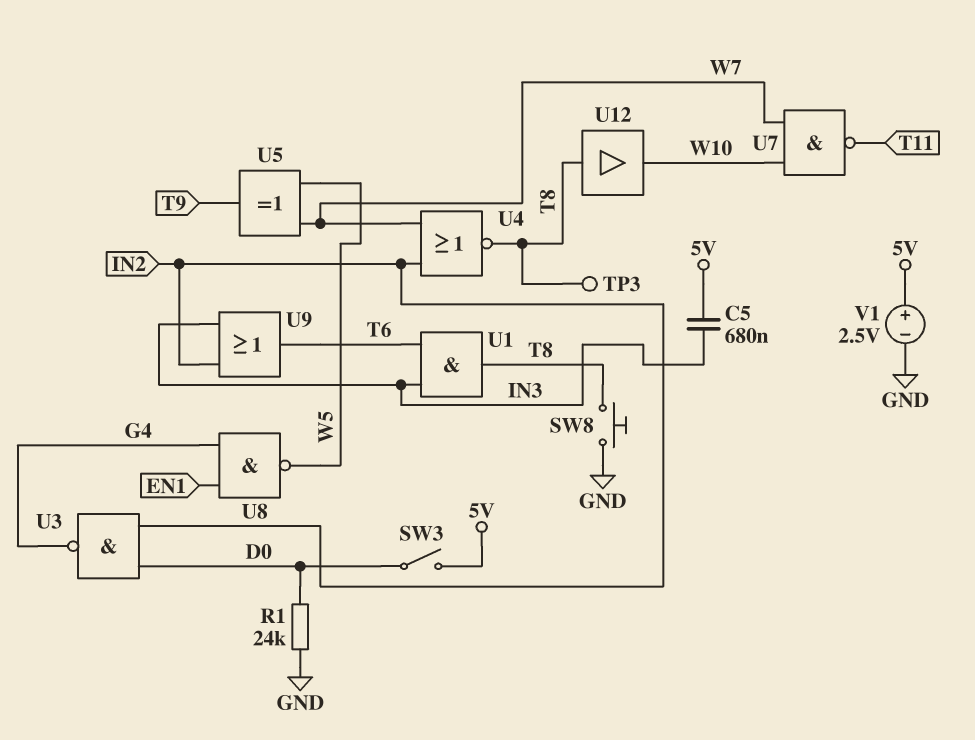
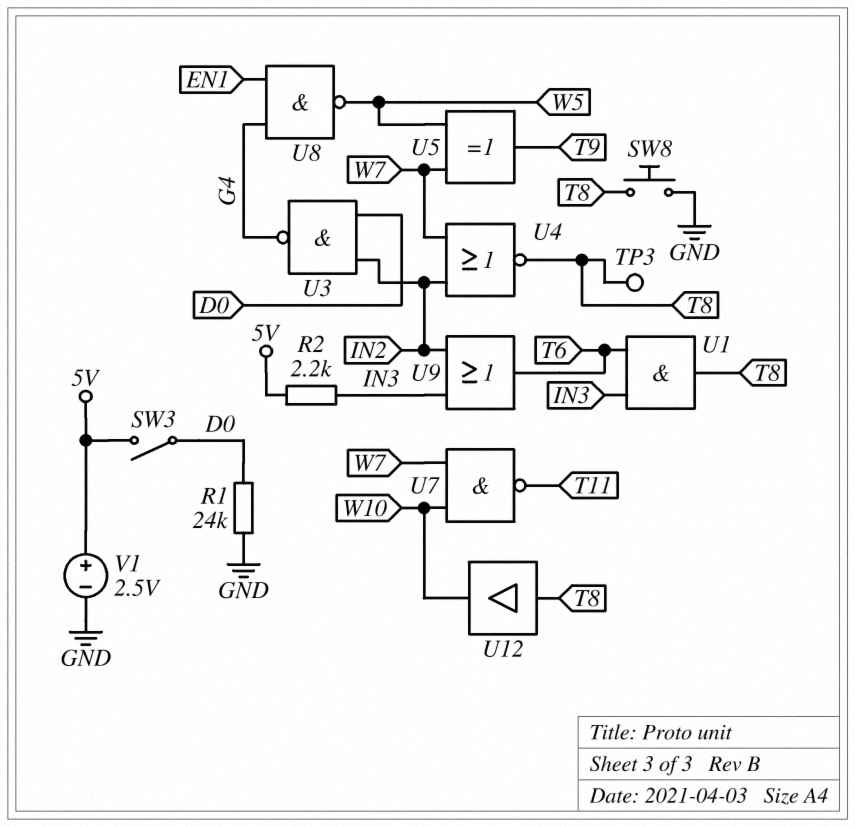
C5: 680nF (5V, IN3) -> none
R2: none -> 2.2k (5V, IN3)

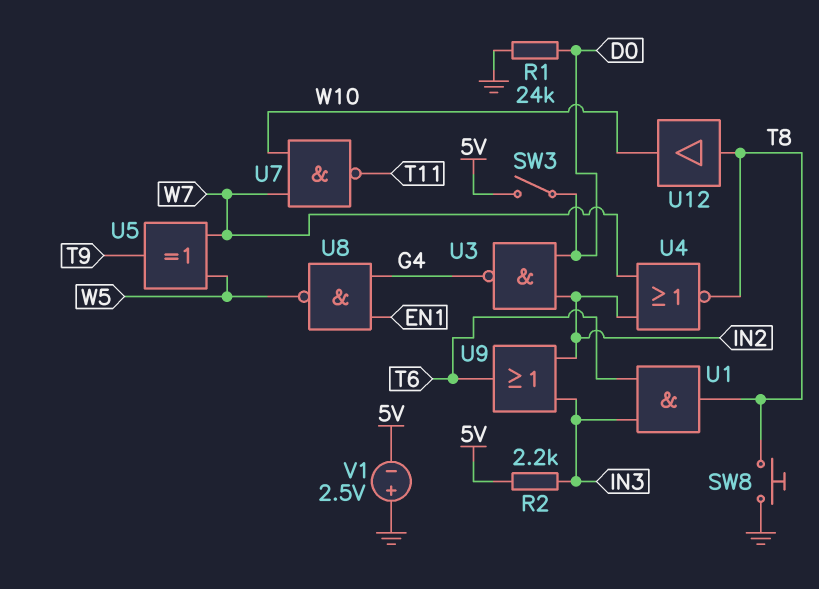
TP3: test point (T8) -> none
V1: 2.5V (plus 5V, minus GND) -> 2.5V (plus GND, minus 5V)

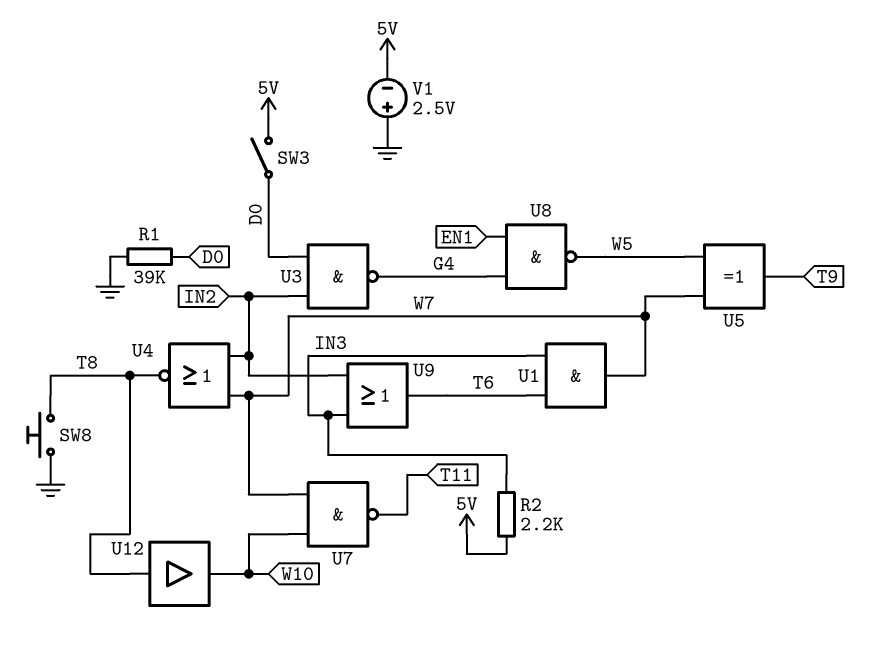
R1: 24k (D0, GND) -> 39k (D0, GND)
U1: AND (in IN3, in T6, out T8) -> AND (in IN3, in T6, out W7)

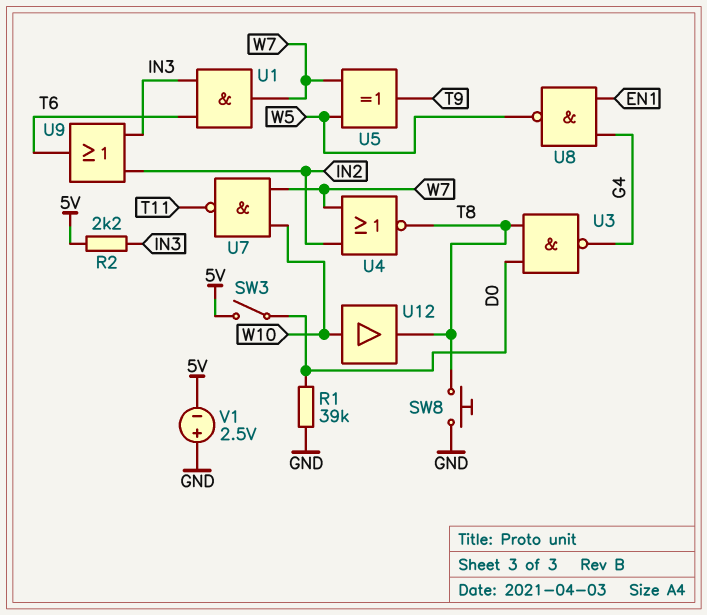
U3: NAND (in D0, in IN2, out G4) -> NAND (in D0, in T8, out G4)
U12: buffer (in T8, out W10) -> buffer (in W10, out T8)

